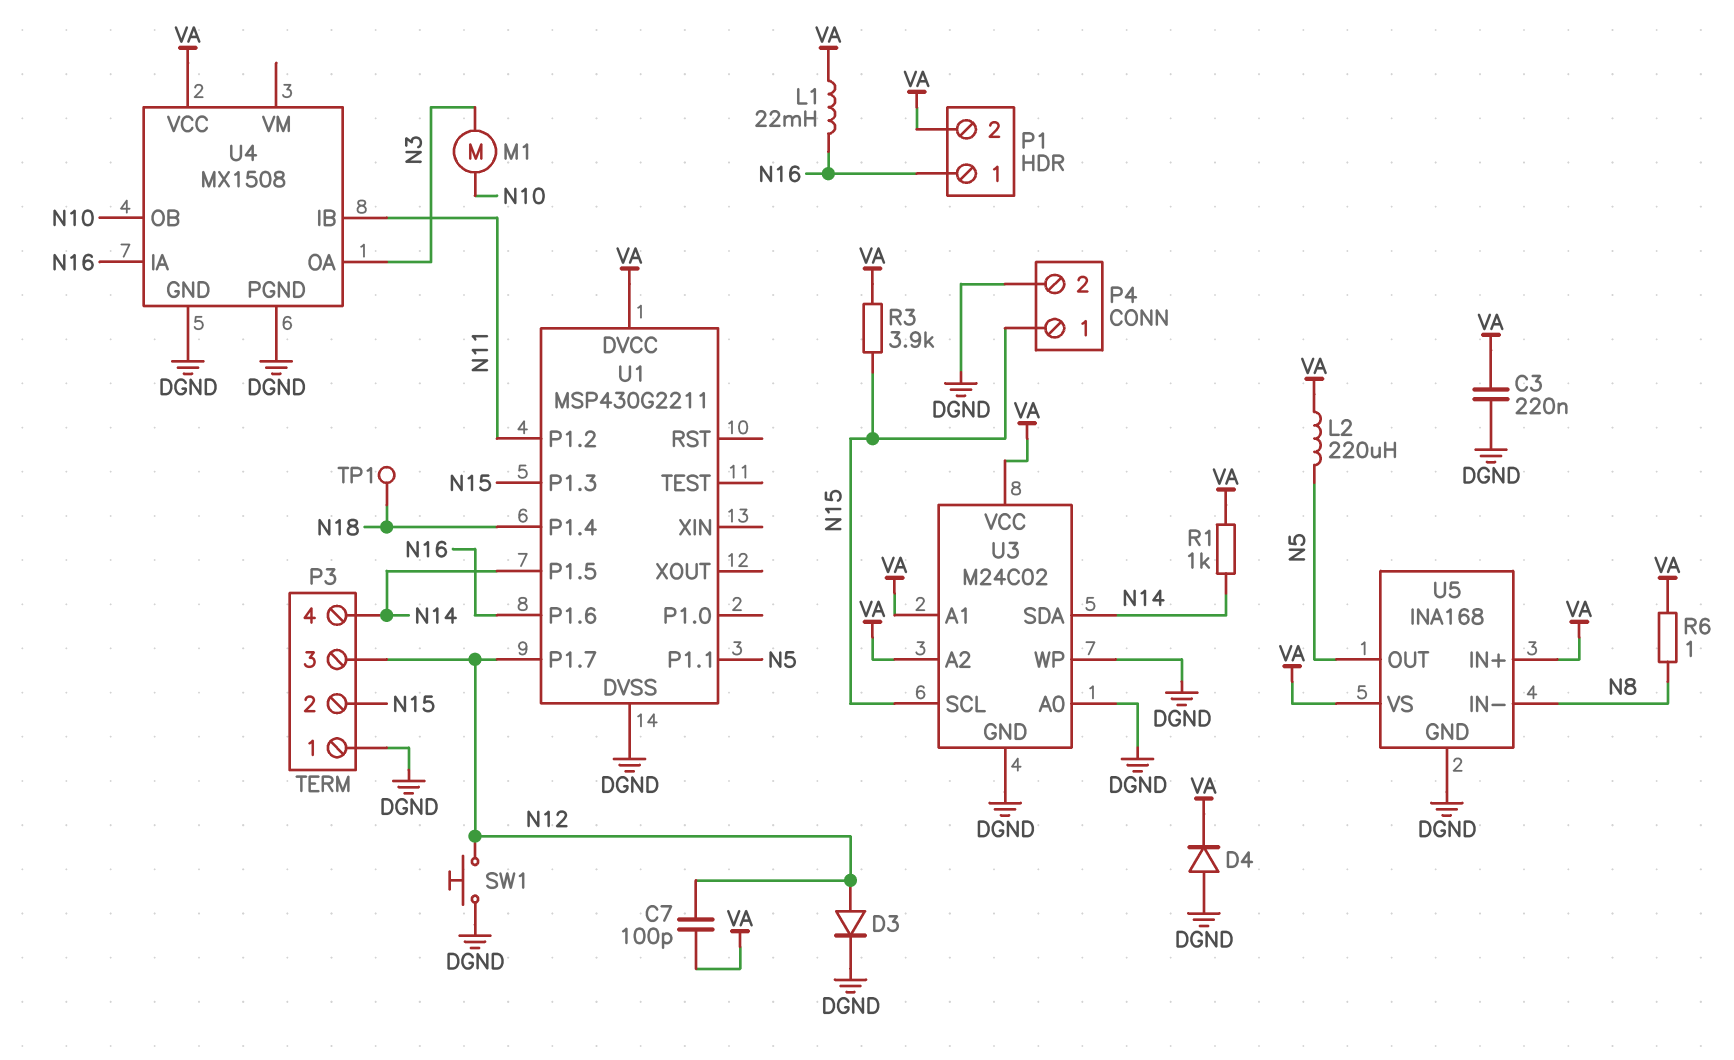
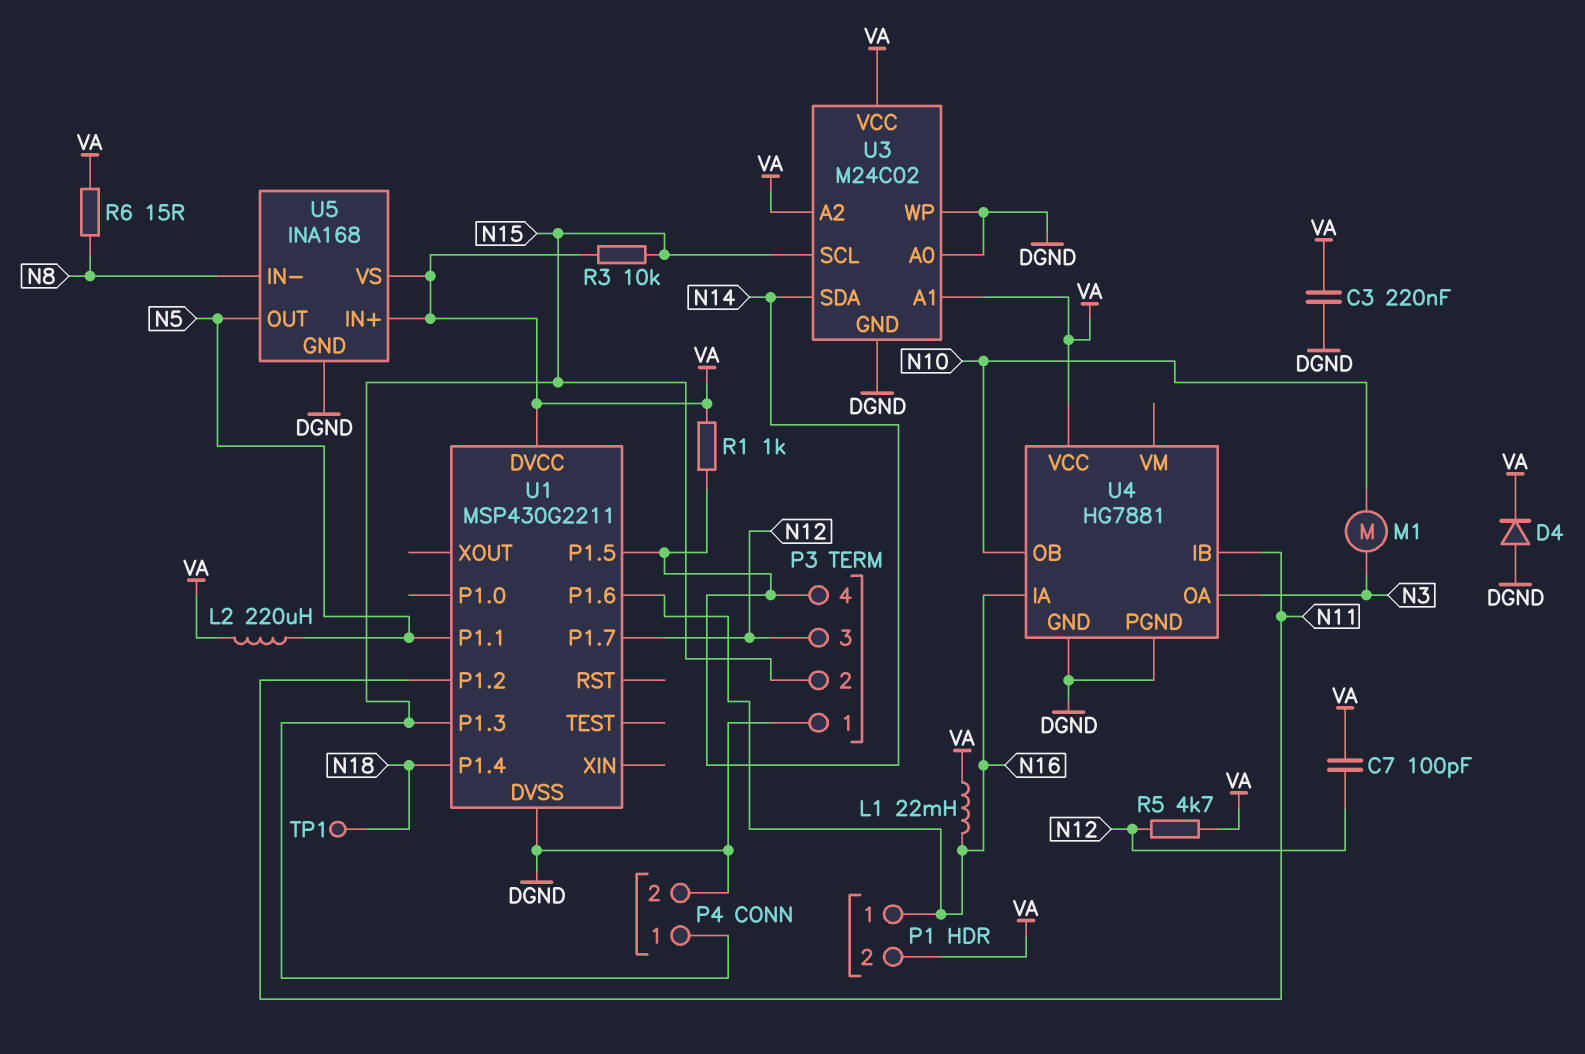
D3: diode (A N12, K DGND) -> none
R3: 3.9k (N15, VA) -> 10k (N15, VA)
R5: none -> 4.7k (N12, VA)
R6: 1 (N8, VA) -> 15 (N8, VA)
SW1: button (DGND, N12) -> none
U4: MX1508 -> HG7881

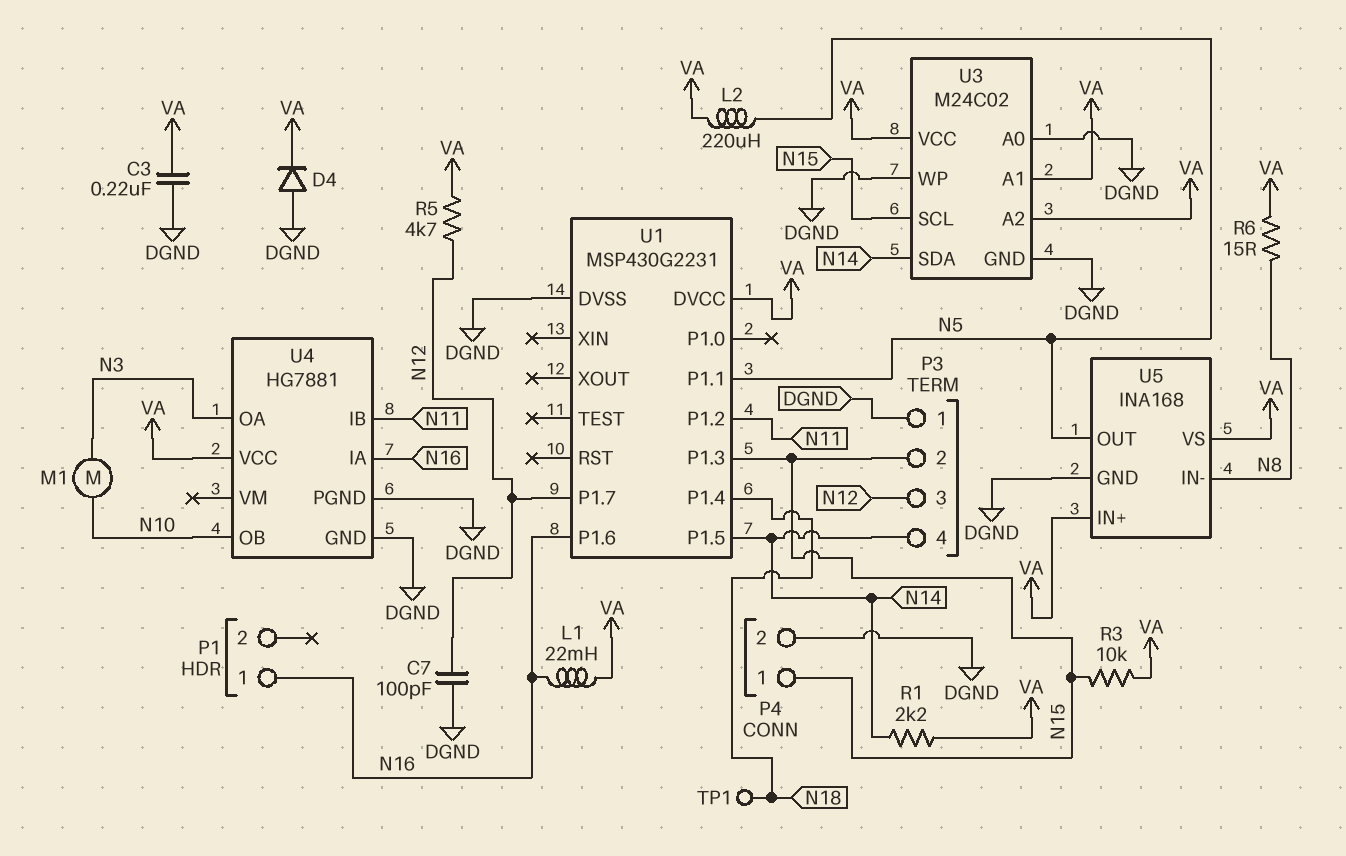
C7: 100pF (N12, VA) -> 100pF (DGND, N12)
P1 pin 2: VA -> none
R1: 1k (N14, VA) -> 2.2k (N14, VA)
U1: MSP430G2211 -> MSP430G2231

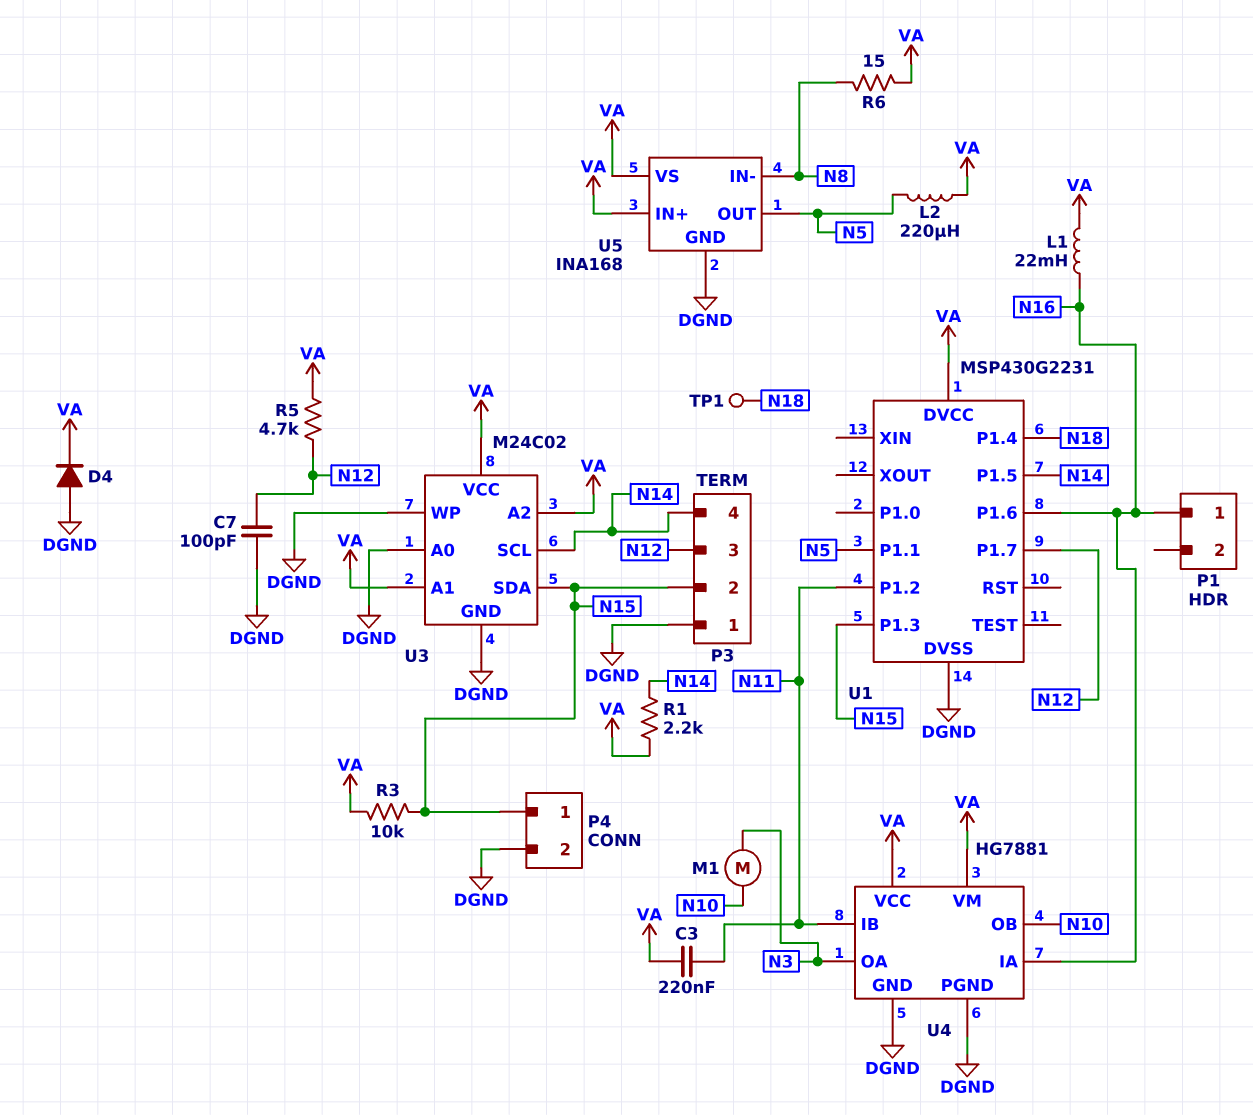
C3: 220nF (DGND, VA) -> 220nF (N11, VA)
U3 pin SCL: N15 -> N14
U3 pin SDA: N14 -> N15
U4 pin VM: none -> VA

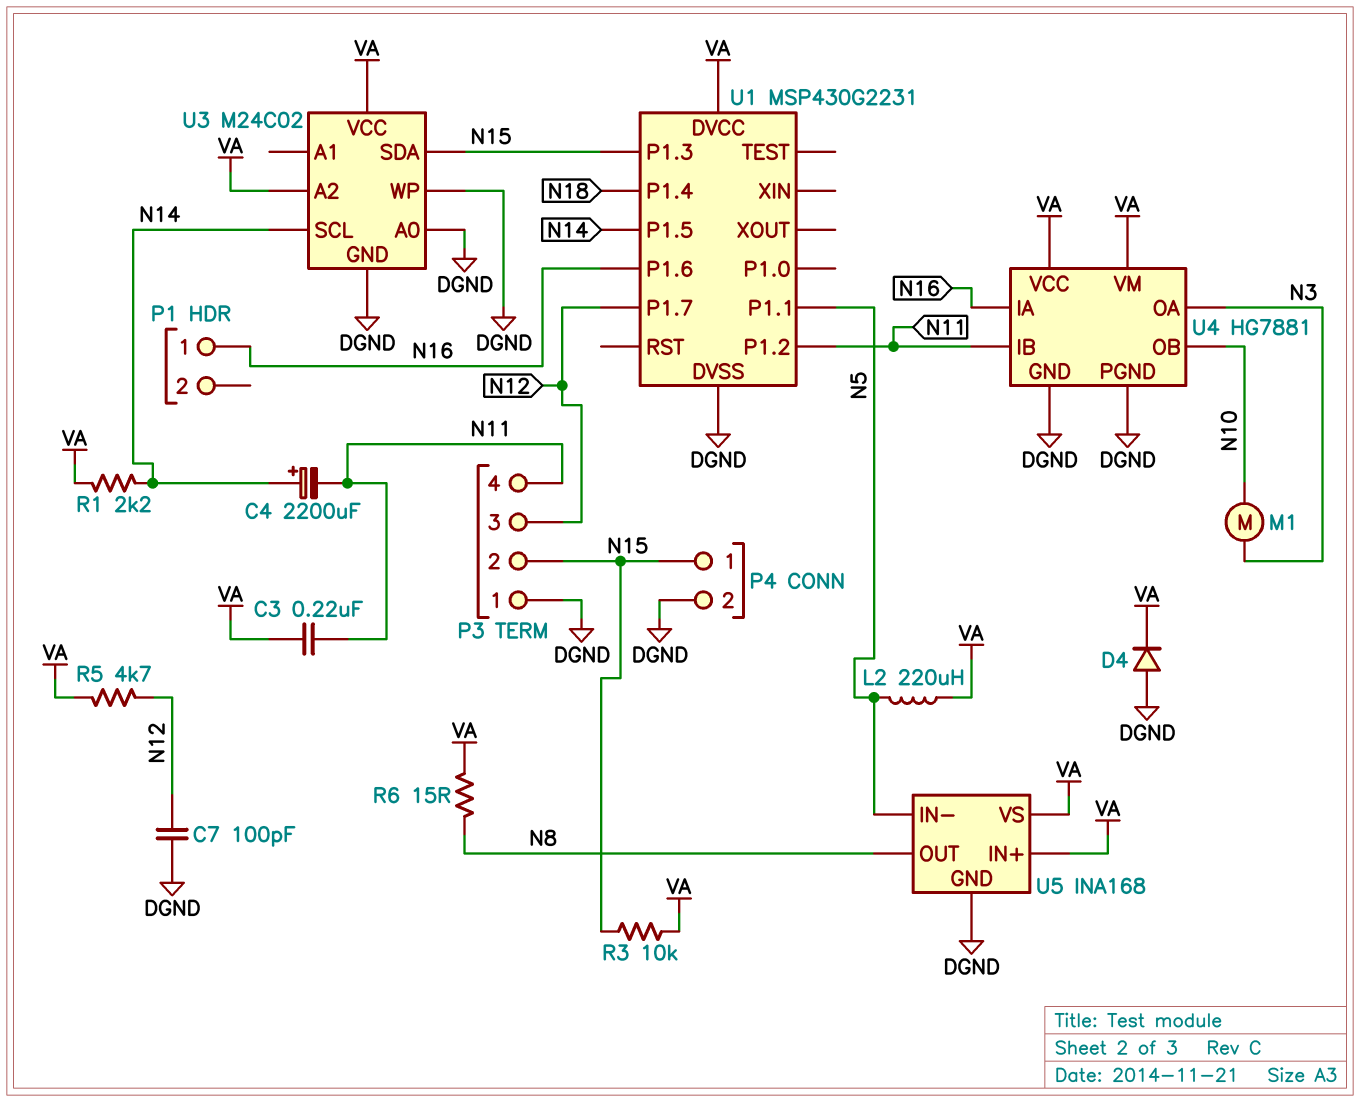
C4: none -> 2200uF (plus N14, minus N11)
L1: 22mH (N16, VA) -> none
P3 pin 4: N14 -> N11
TP1: test point (N18) -> none
U3 pin A1: VA -> none
U5 pin IN-: N8 -> N5
U5 pin OUT: N5 -> N8

